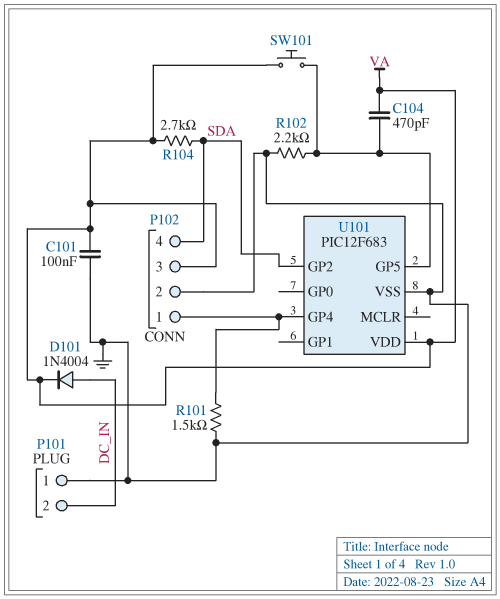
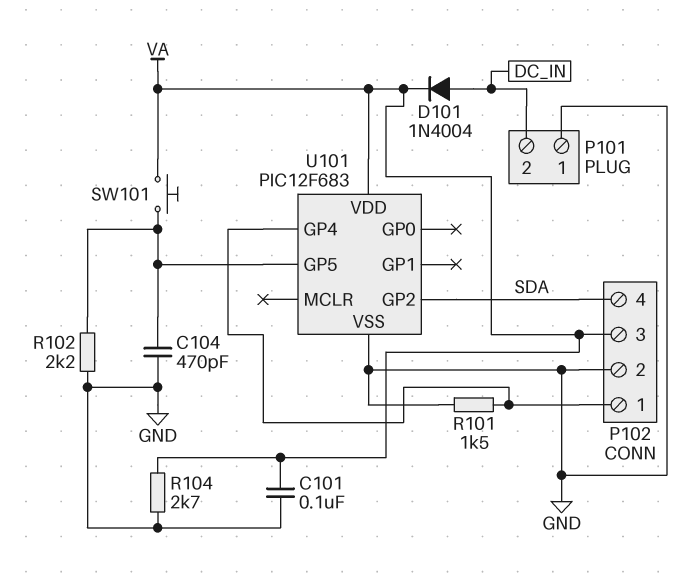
C104: 470pF (U101/GP5, VA) -> 470pF (GND, U101/GP5)
R104: 2.7k (SDA, VA) -> 2.7k (GND, VA)

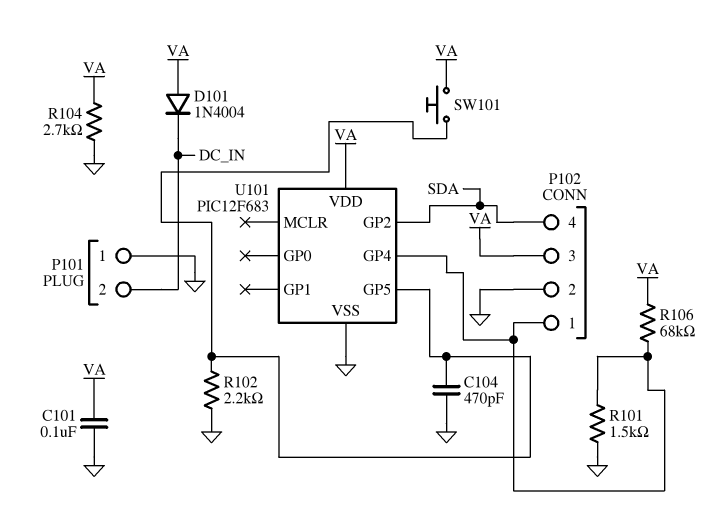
D101: diode 1N4004 (A DC_IN, K VA) -> diode 1N4004 (A VA, K DC_IN)
R106: none -> 68k (P102/1, VA)

